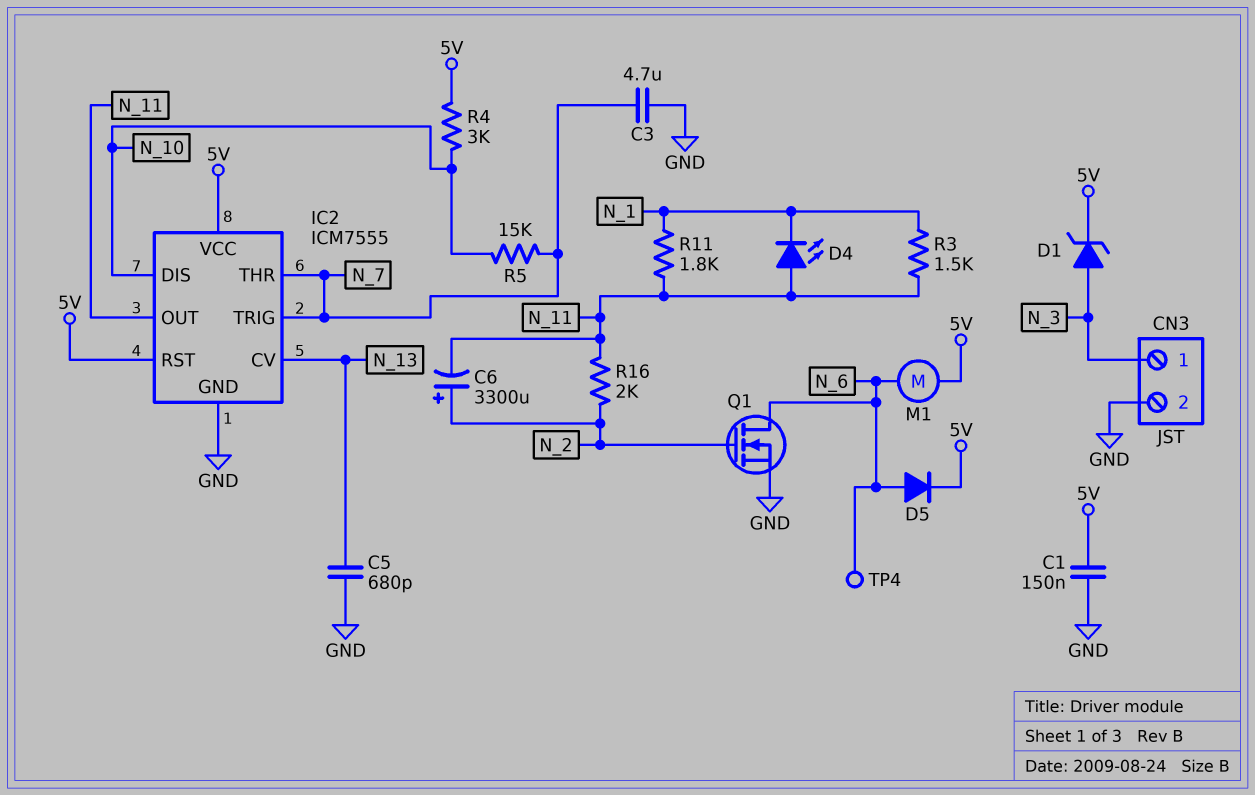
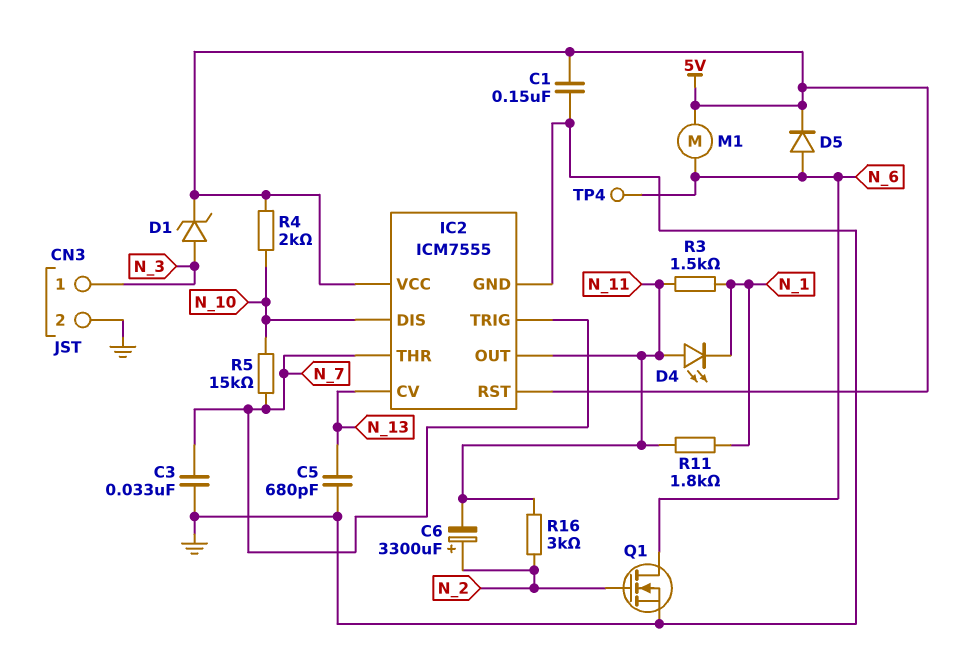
C3: 4.7uF (GND, N_7) -> 33nF (GND, N_7)
R4: 3k (5V, N_10) -> 2k (5V, N_10)
R16: 2k (N_2, N_11) -> 3k (N_2, N_11)

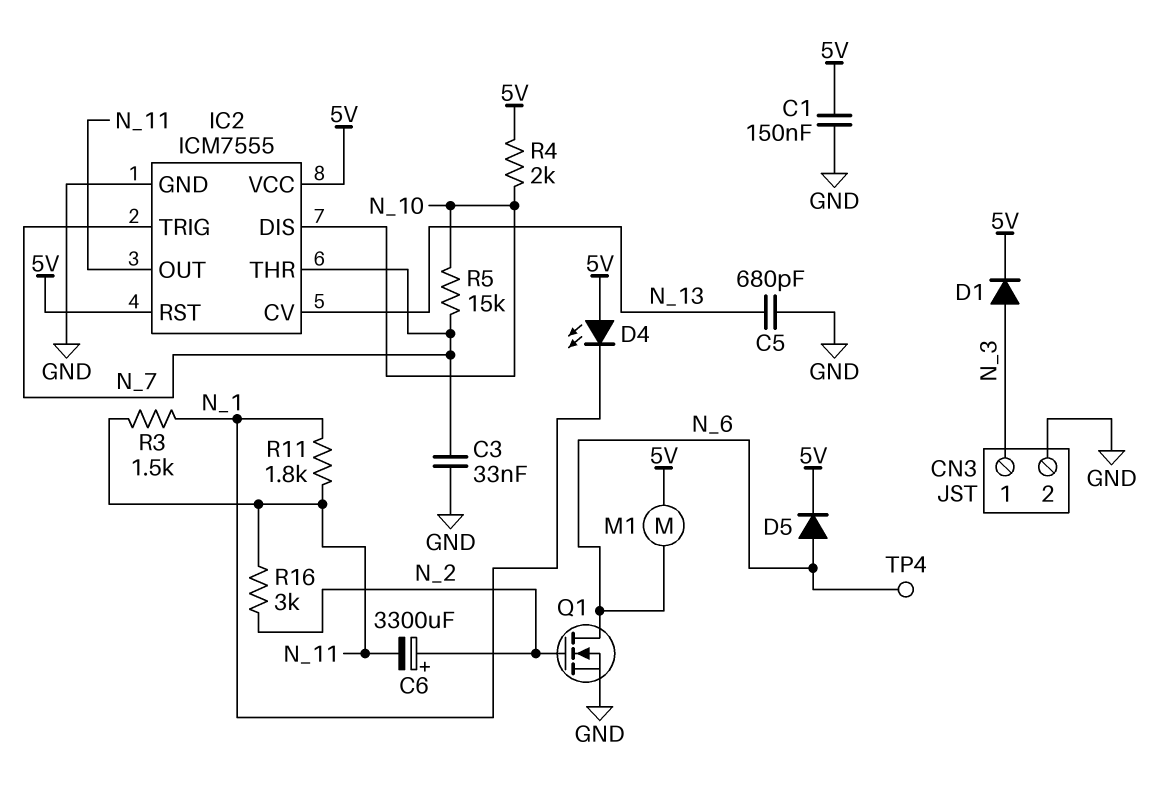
D1: zener (A N_3, K 5V) -> diode (A N_3, K 5V)
D4: LED (A N_11, K N_1) -> LED (A 5V, K N_1)

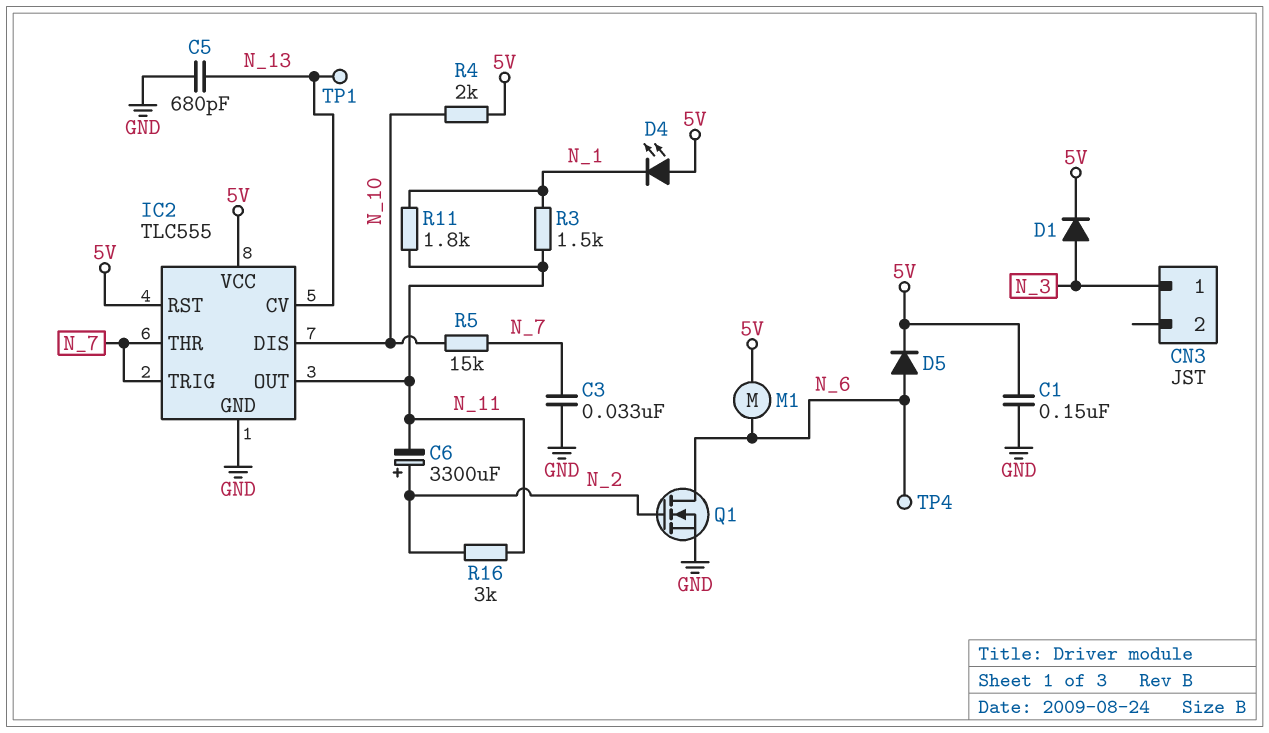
CN3 pin 2: GND -> none
IC2: ICM7555 -> TLC555
TP1: none -> test point (N_13)

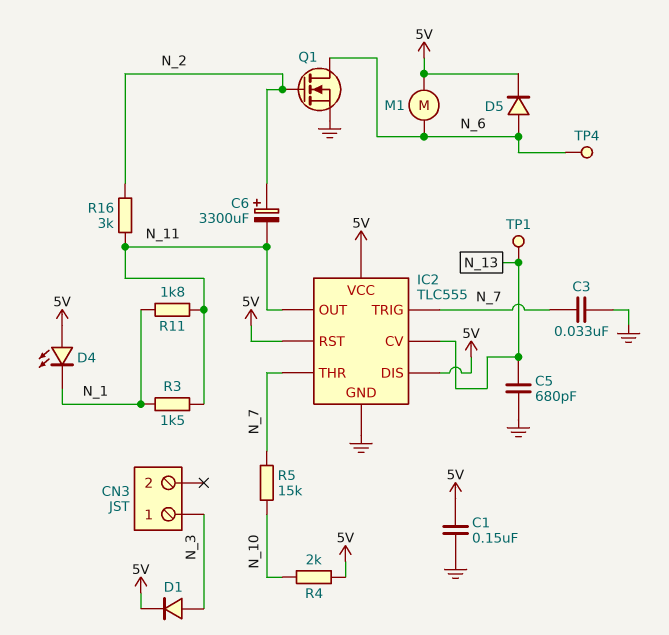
IC2 pin DIS: N_10 -> 5V

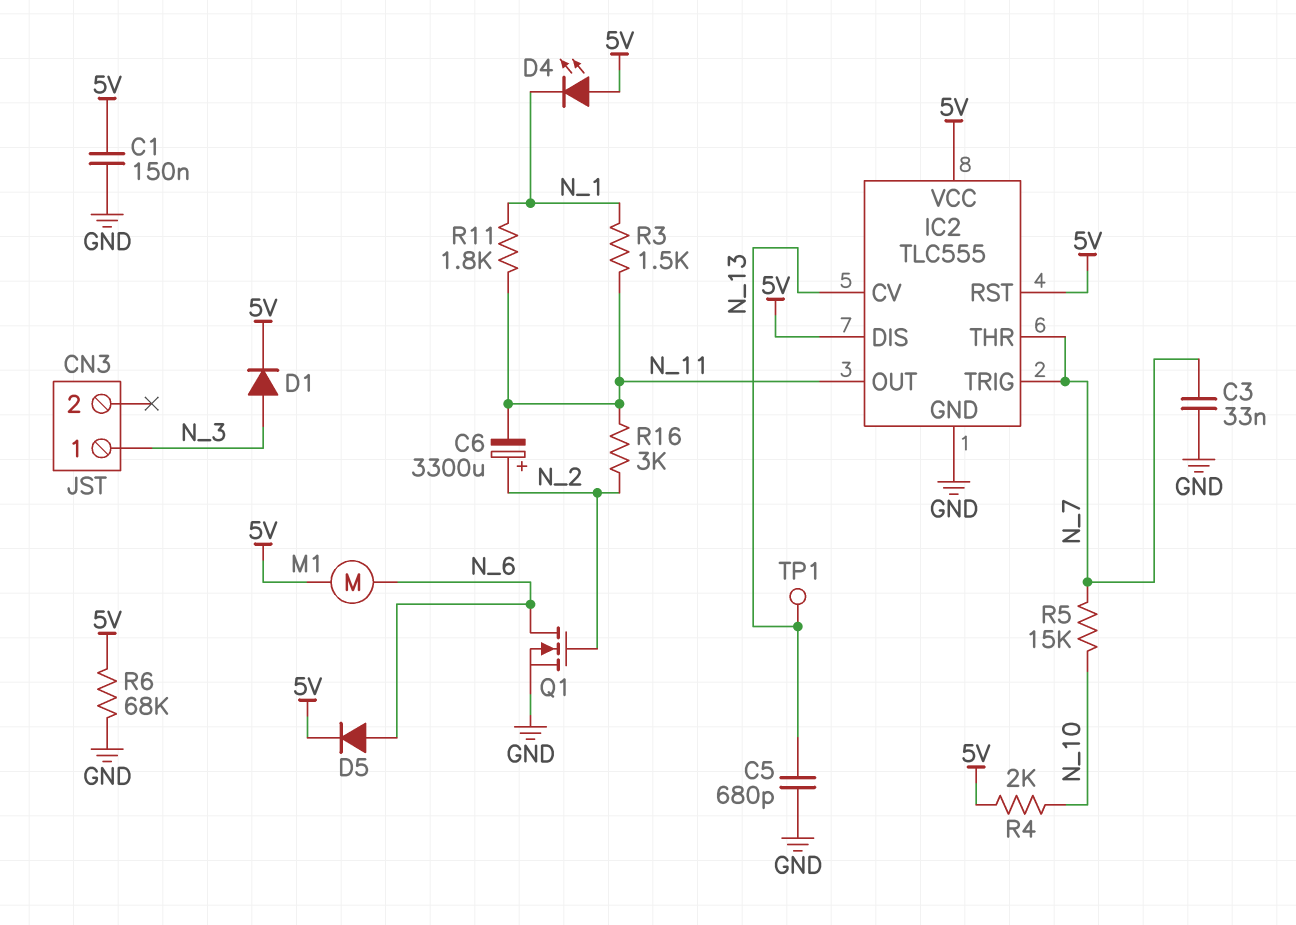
R6: none -> 68k (5V, GND)
TP4: test point (N_6) -> none

